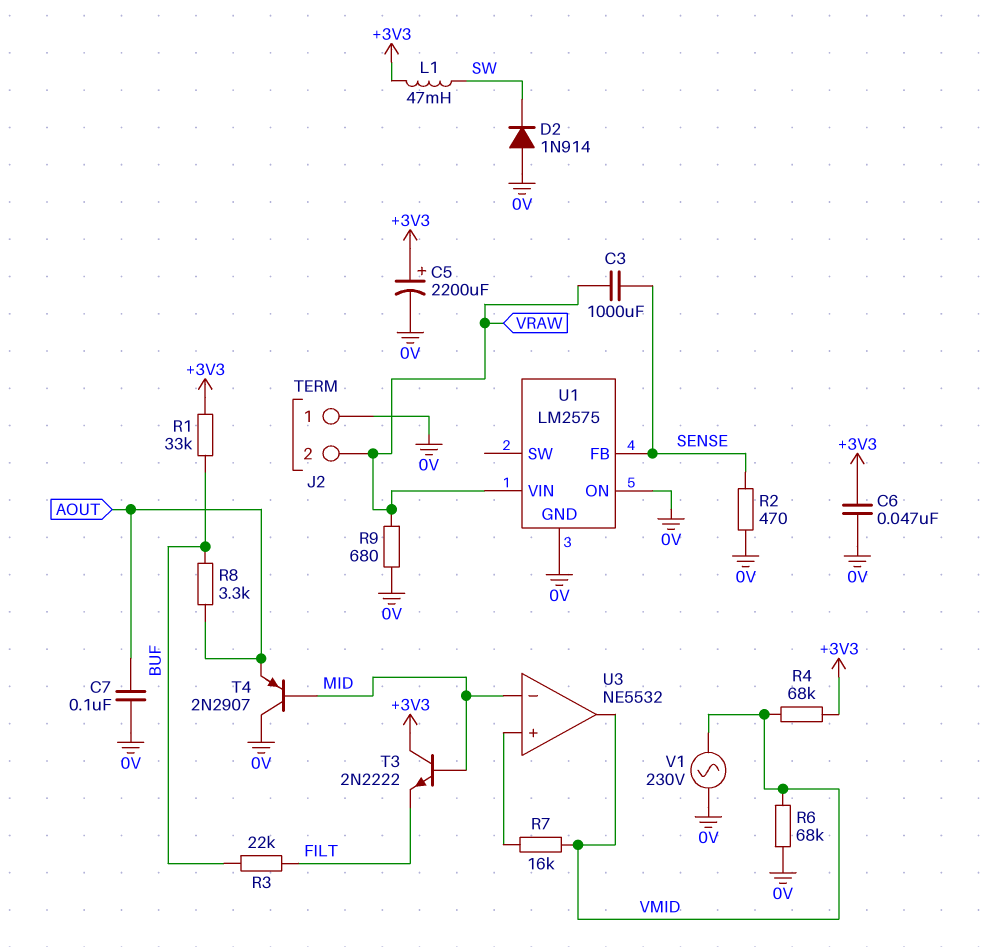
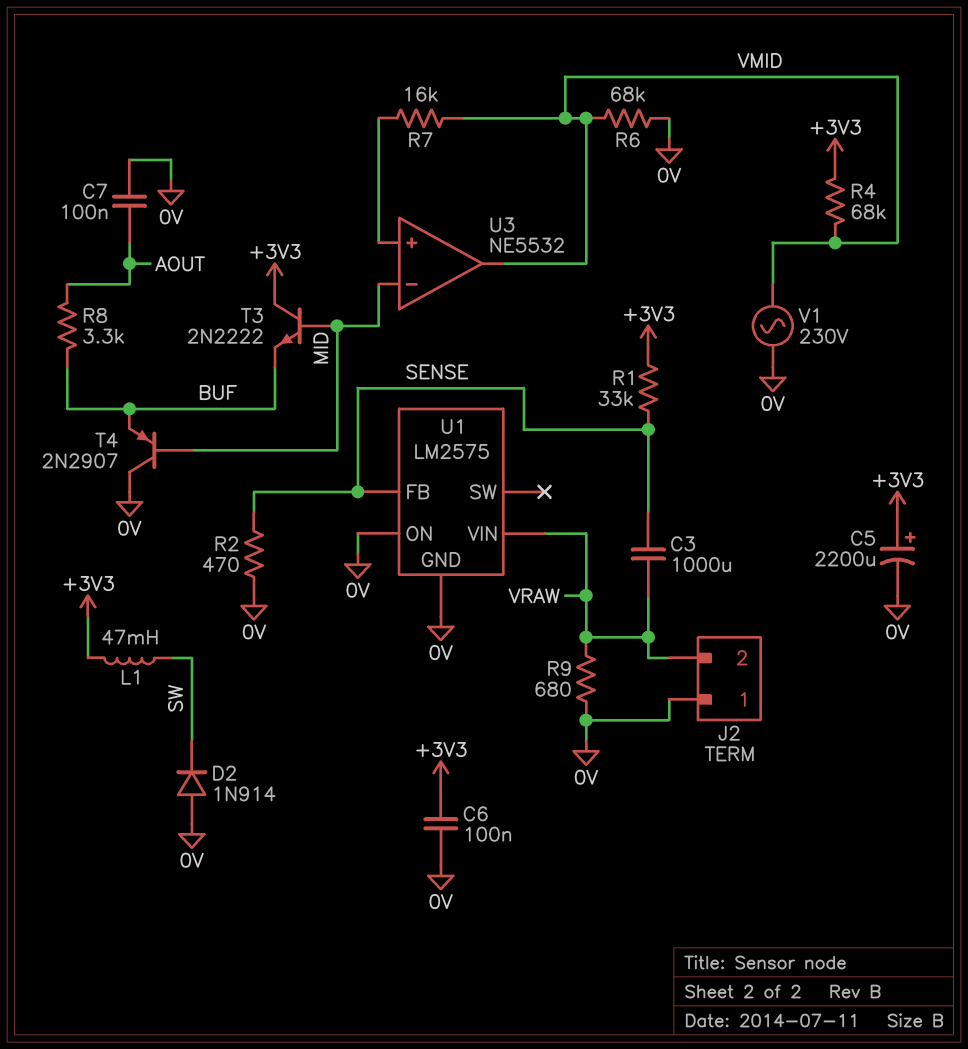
C6: 47nF (+3V3, 0V) -> 100nF (+3V3, 0V)
R1: 33k (+3V3, BUF) -> 33k (+3V3, SENSE)
R3: 22k (BUF, FILT) -> none
T3: NPN 2N2222 (B MID, C +3V3, E FILT) -> NPN 2N2222 (B MID, C +3V3, E BUF)
T4: PNP 2N2907 (B MID, C 0V, E AOUT) -> PNP 2N2907 (B MID, C 0V, E BUF)

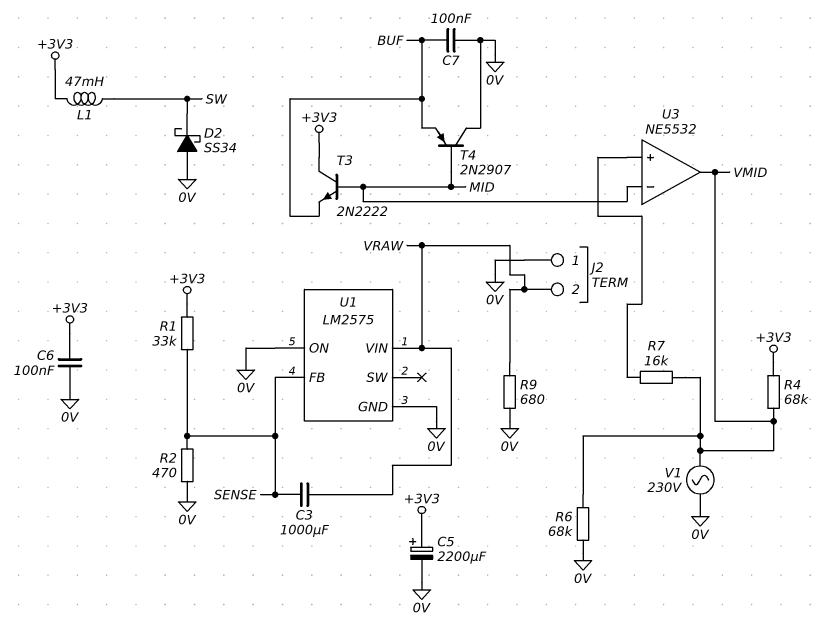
C7: 100nF (0V, AOUT) -> 100nF (0V, BUF)
D2: diode 1N914 (A 0V, K SW) -> schottky SS34 (A 0V, K SW)
R8: 3.3k (AOUT, BUF) -> none

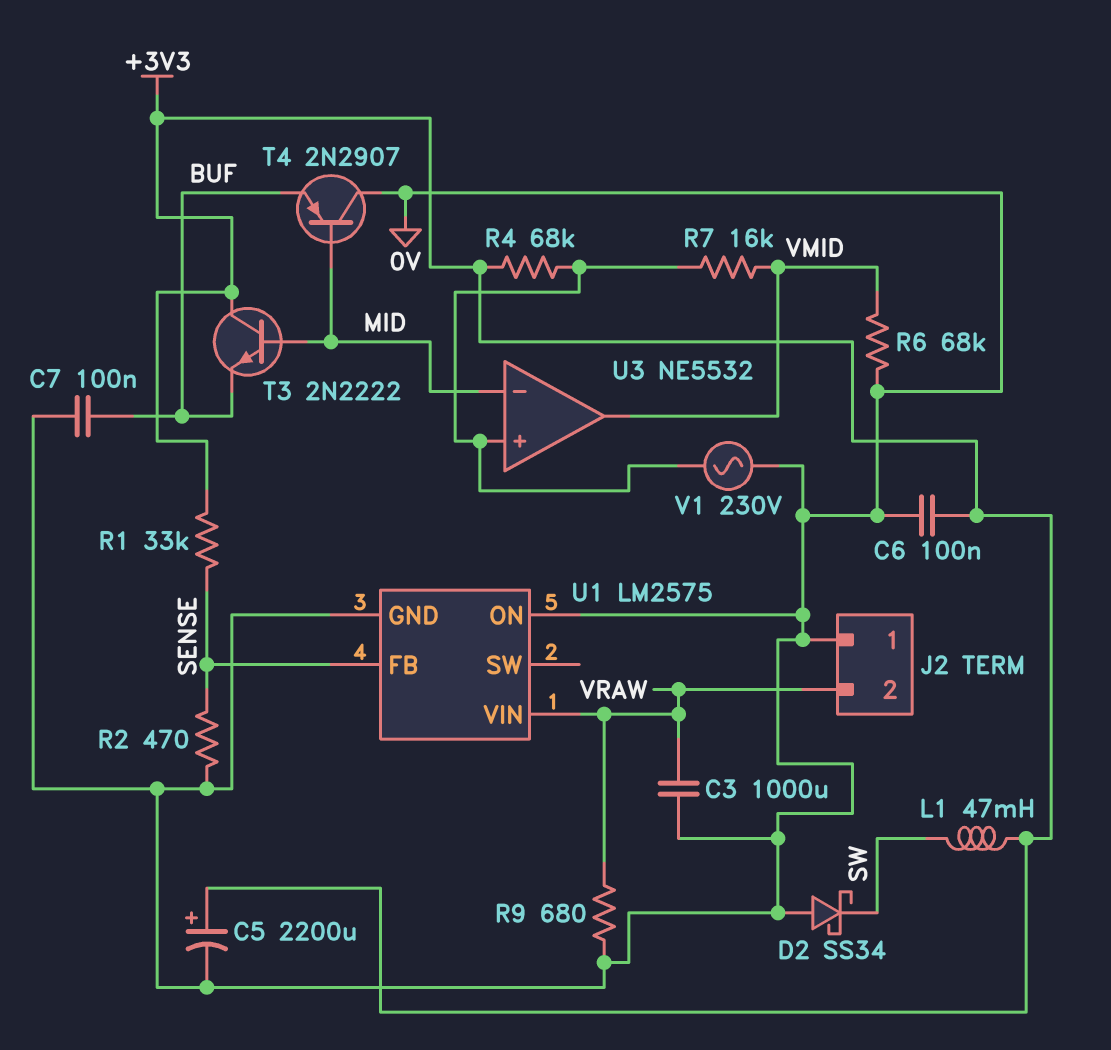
C3: 1000uF (SENSE, VRAW) -> 1000uF (0V, VRAW)
R4: 68k (+3V3, VMID) -> 68k (+3V3, U3/in+)
V1: AC 230V (0V, VMID) -> AC 230V (0V, U3/in+)

